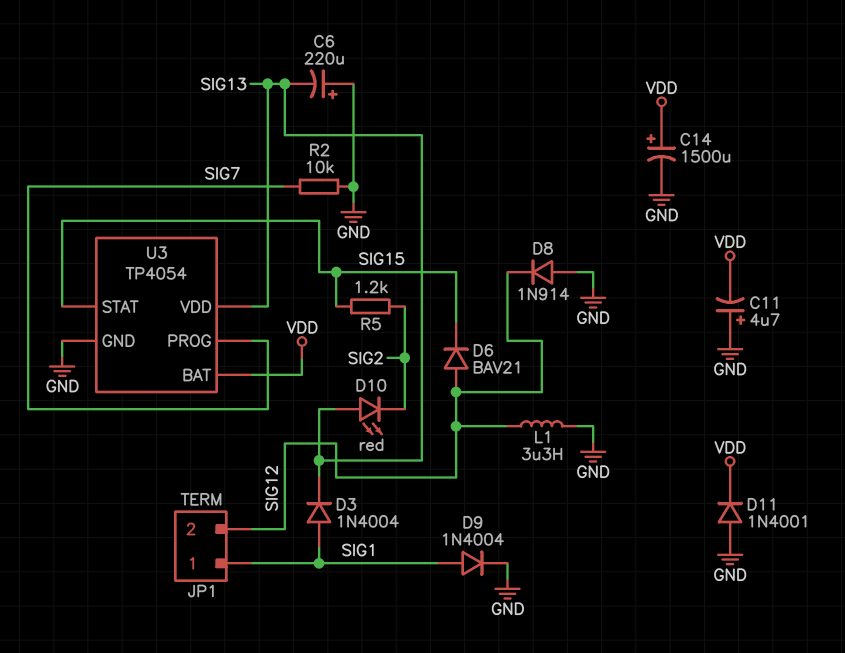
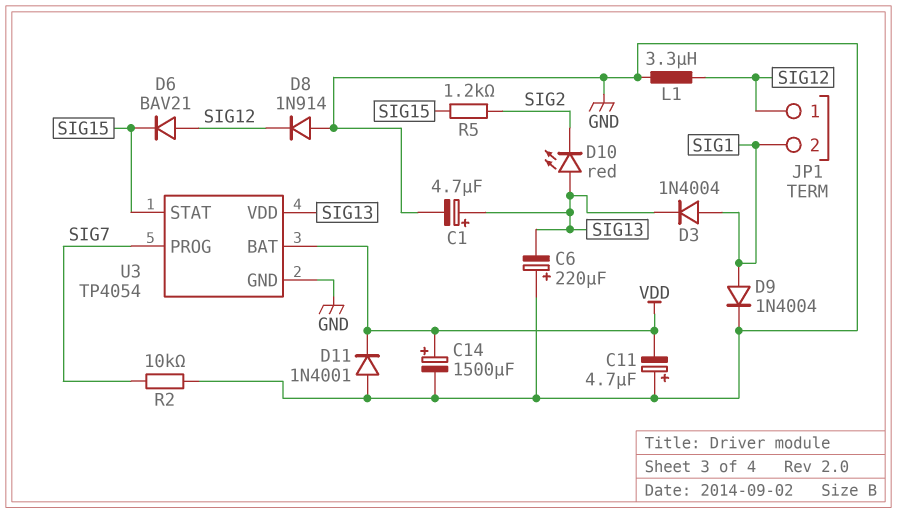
C1: none -> 4.7uF (plus SIG13, minus GND)
JP1 pin 1: SIG1 -> SIG12
JP1 pin 2: SIG12 -> SIG1

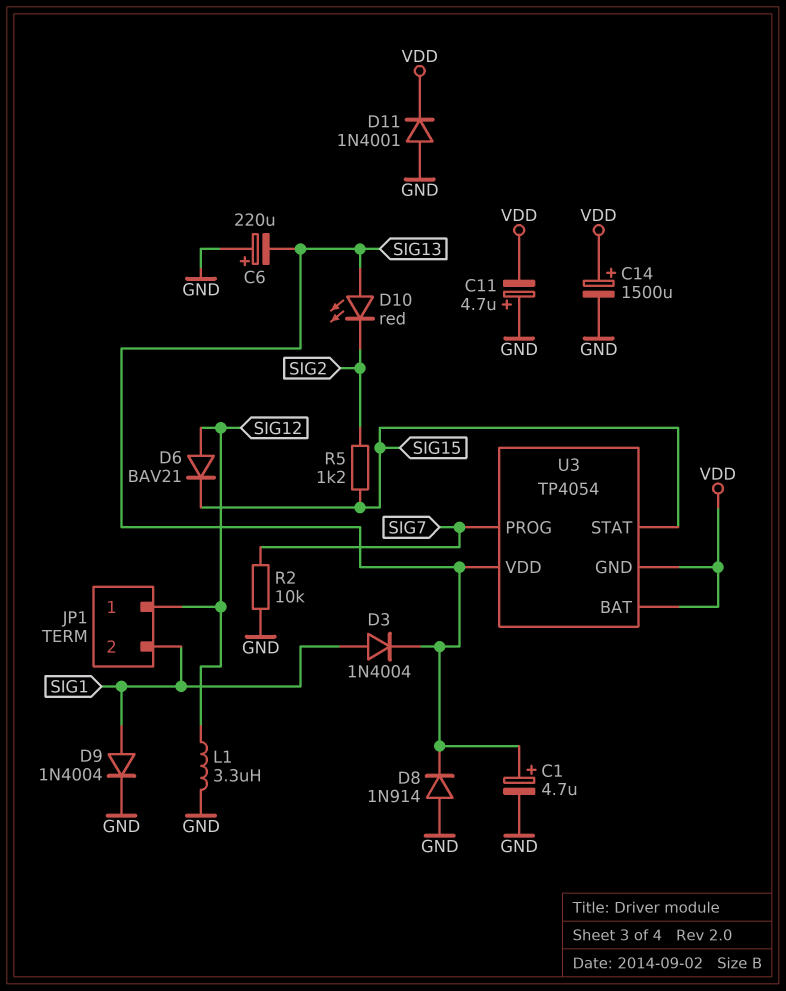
D8: diode 1N914 (A GND, K SIG12) -> diode 1N914 (A GND, K SIG13)
U3 pin GND: GND -> VDD

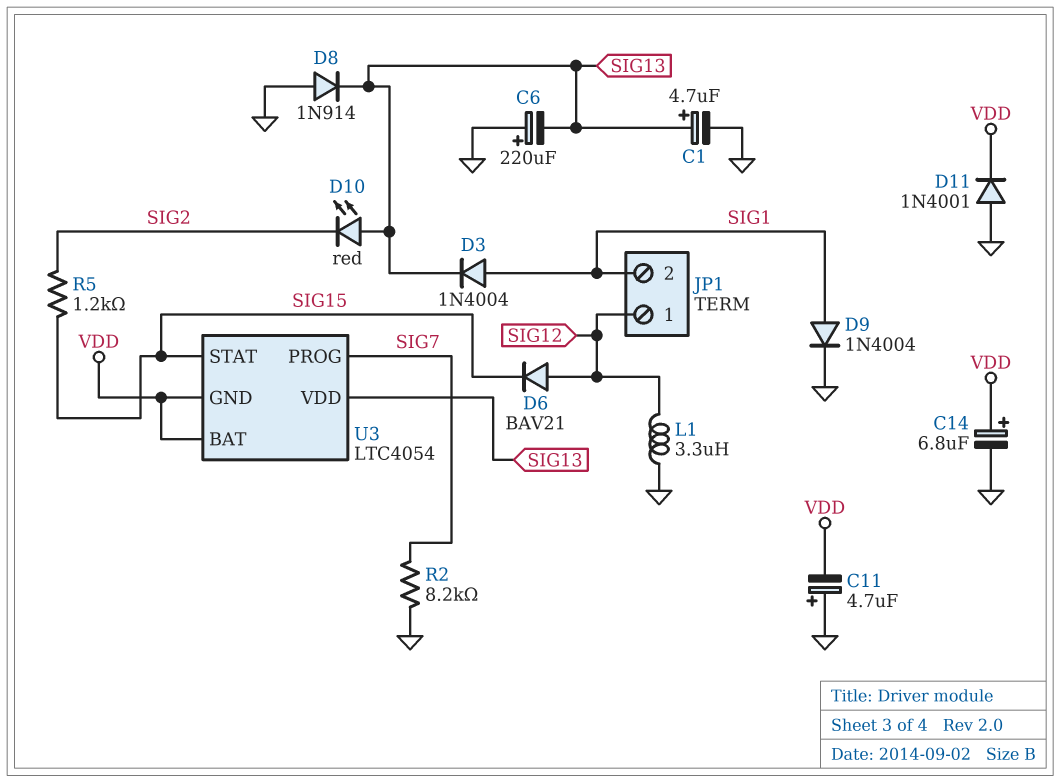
C14: 1500uF (plus VDD, minus GND) -> 6.8uF (plus VDD, minus GND)
R2: 10k (GND, SIG7) -> 8.2k (GND, SIG7)
U3: TP4054 -> LTC4054

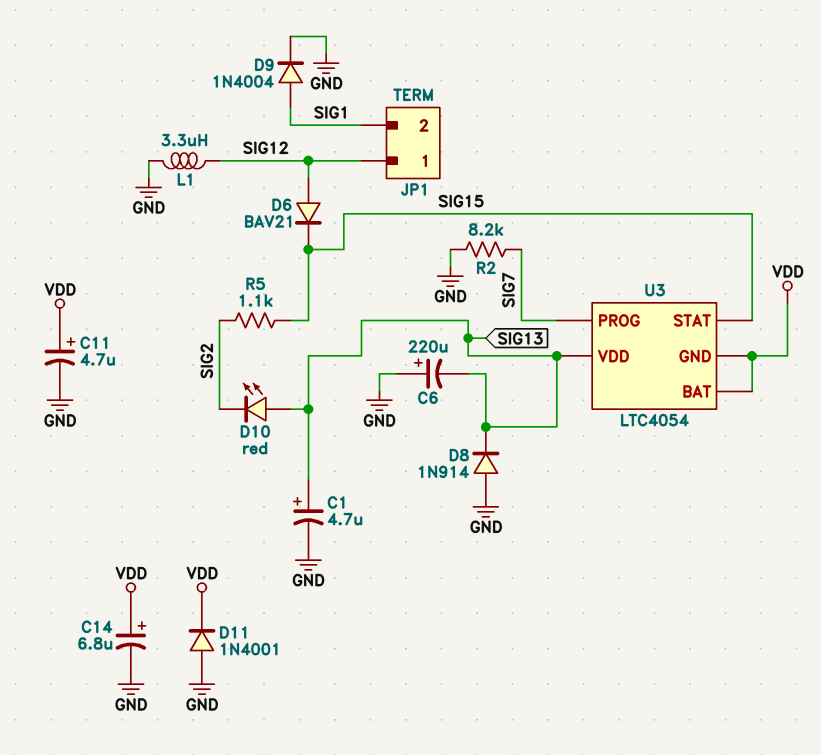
C11: 4.7uF (plus GND, minus VDD) -> 4.7uF (plus VDD, minus GND)
D3: diode 1N4004 (A SIG1, K SIG13) -> none
R5: 1.2k (SIG2, SIG15) -> 1.1k (SIG2, SIG15)

